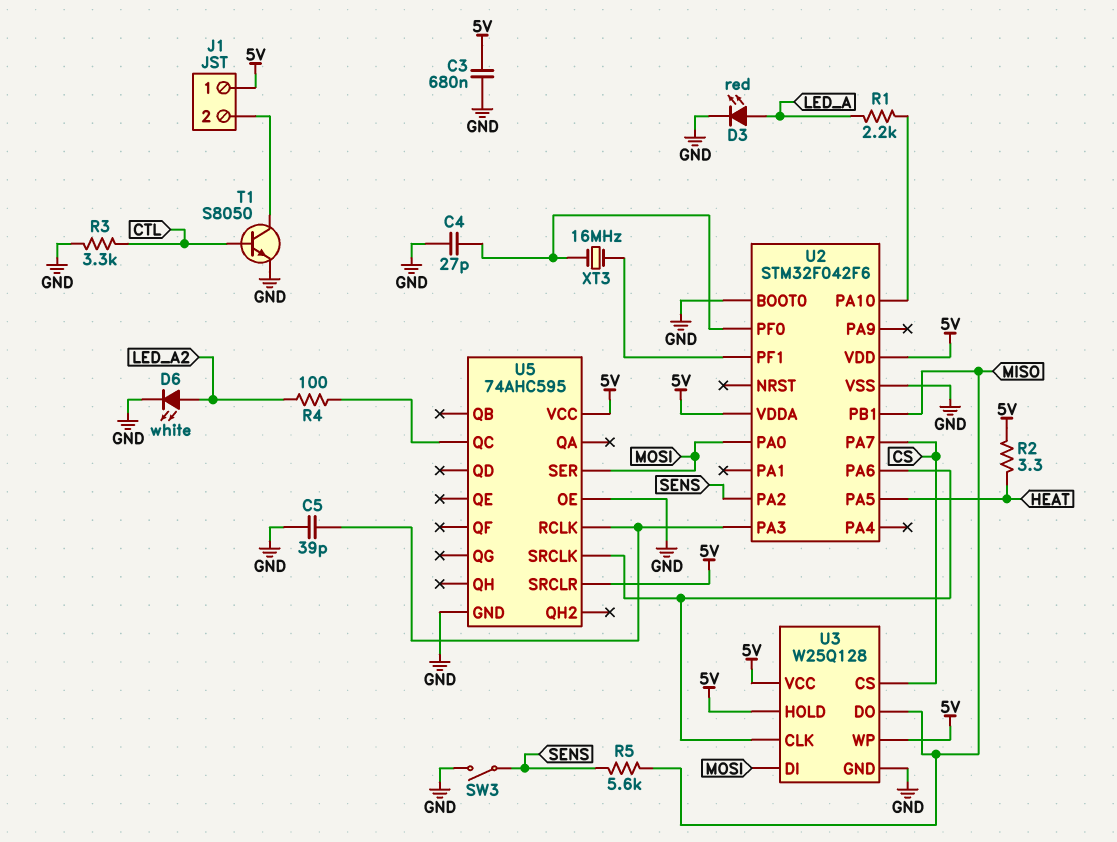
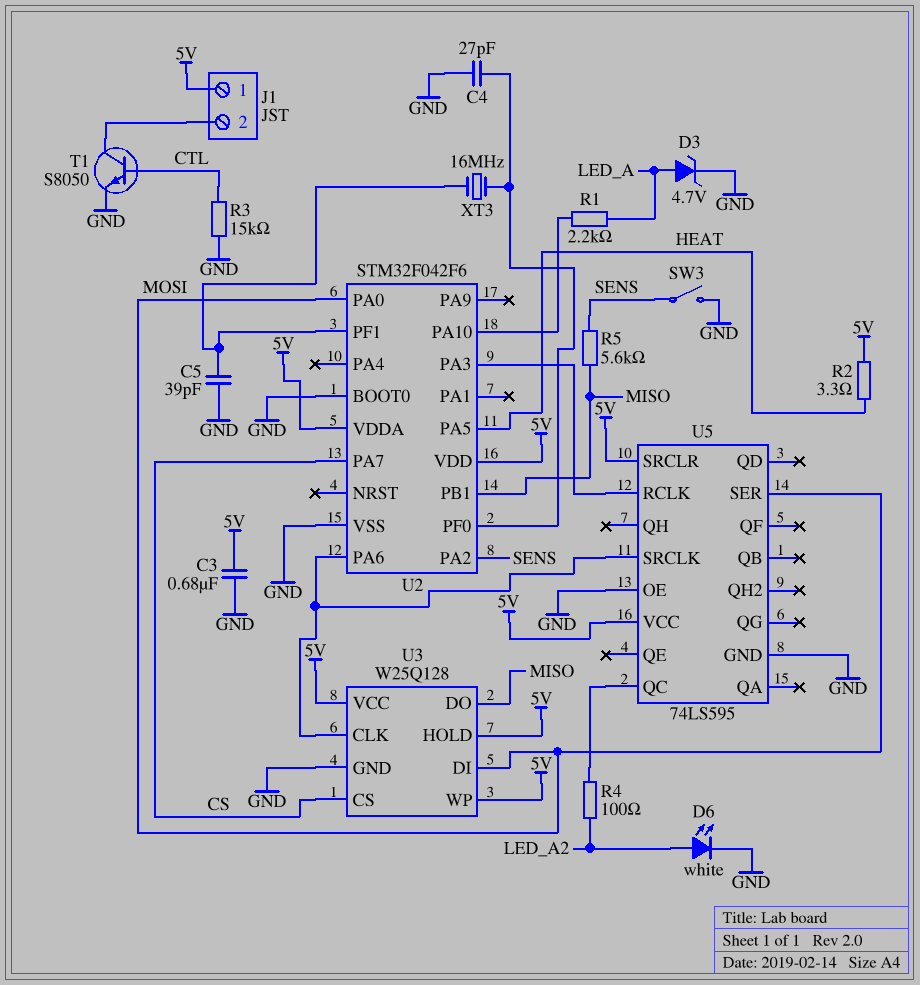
C5: 39pF (GND, U2/PA3) -> 39pF (GND, U2/PF1)
D3: LED red (A LED_A, K GND) -> zener 4.7V (A LED_A, K GND)
R3: 3.3k (CTL, GND) -> 15k (CTL, GND)
U5: 74AHC595 -> 74LS595

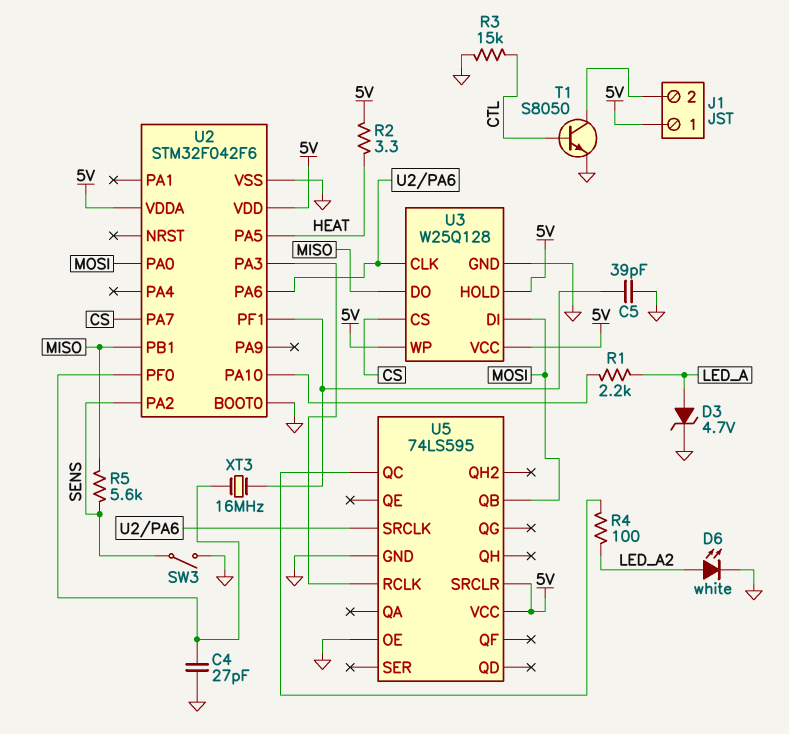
C3: 680nF (5V, GND) -> none
U5 pin QB: none -> MOSI
U5 pin SER: MOSI -> none

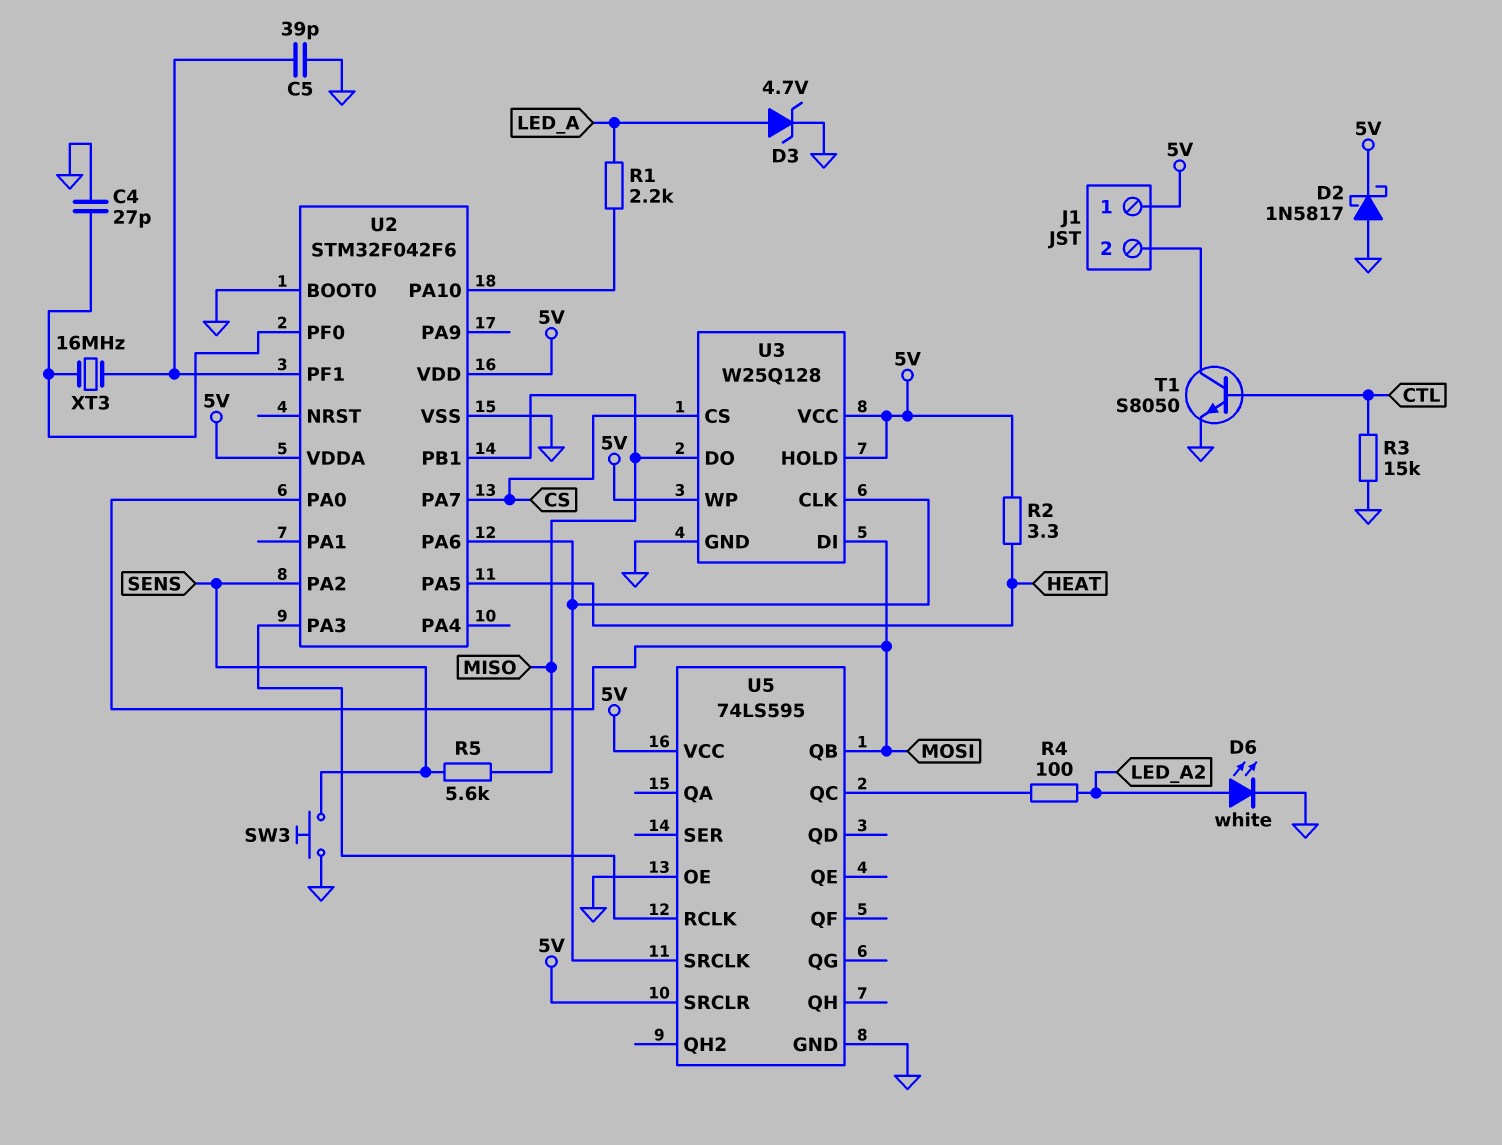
D2: none -> schottky 1N5817 (A GND, K 5V)
SW3: switch (GND, SENS) -> button (GND, SENS)

